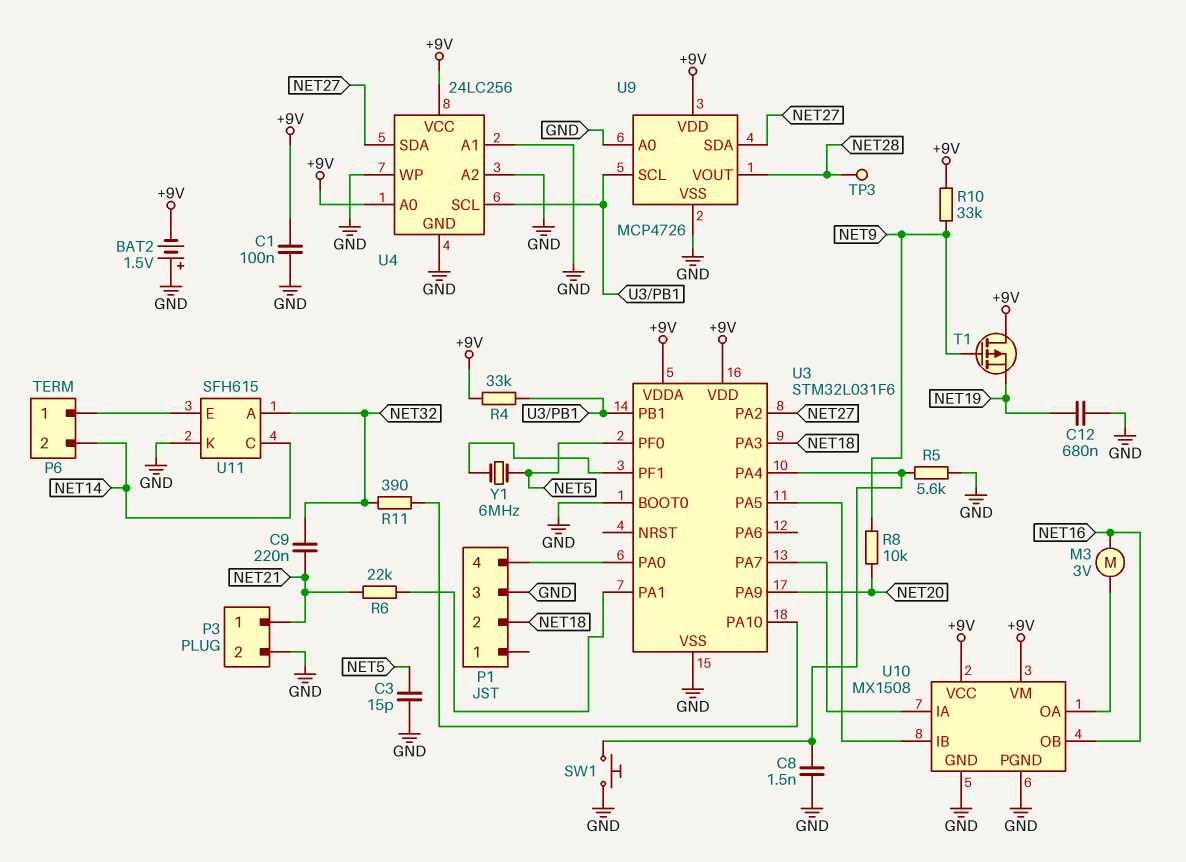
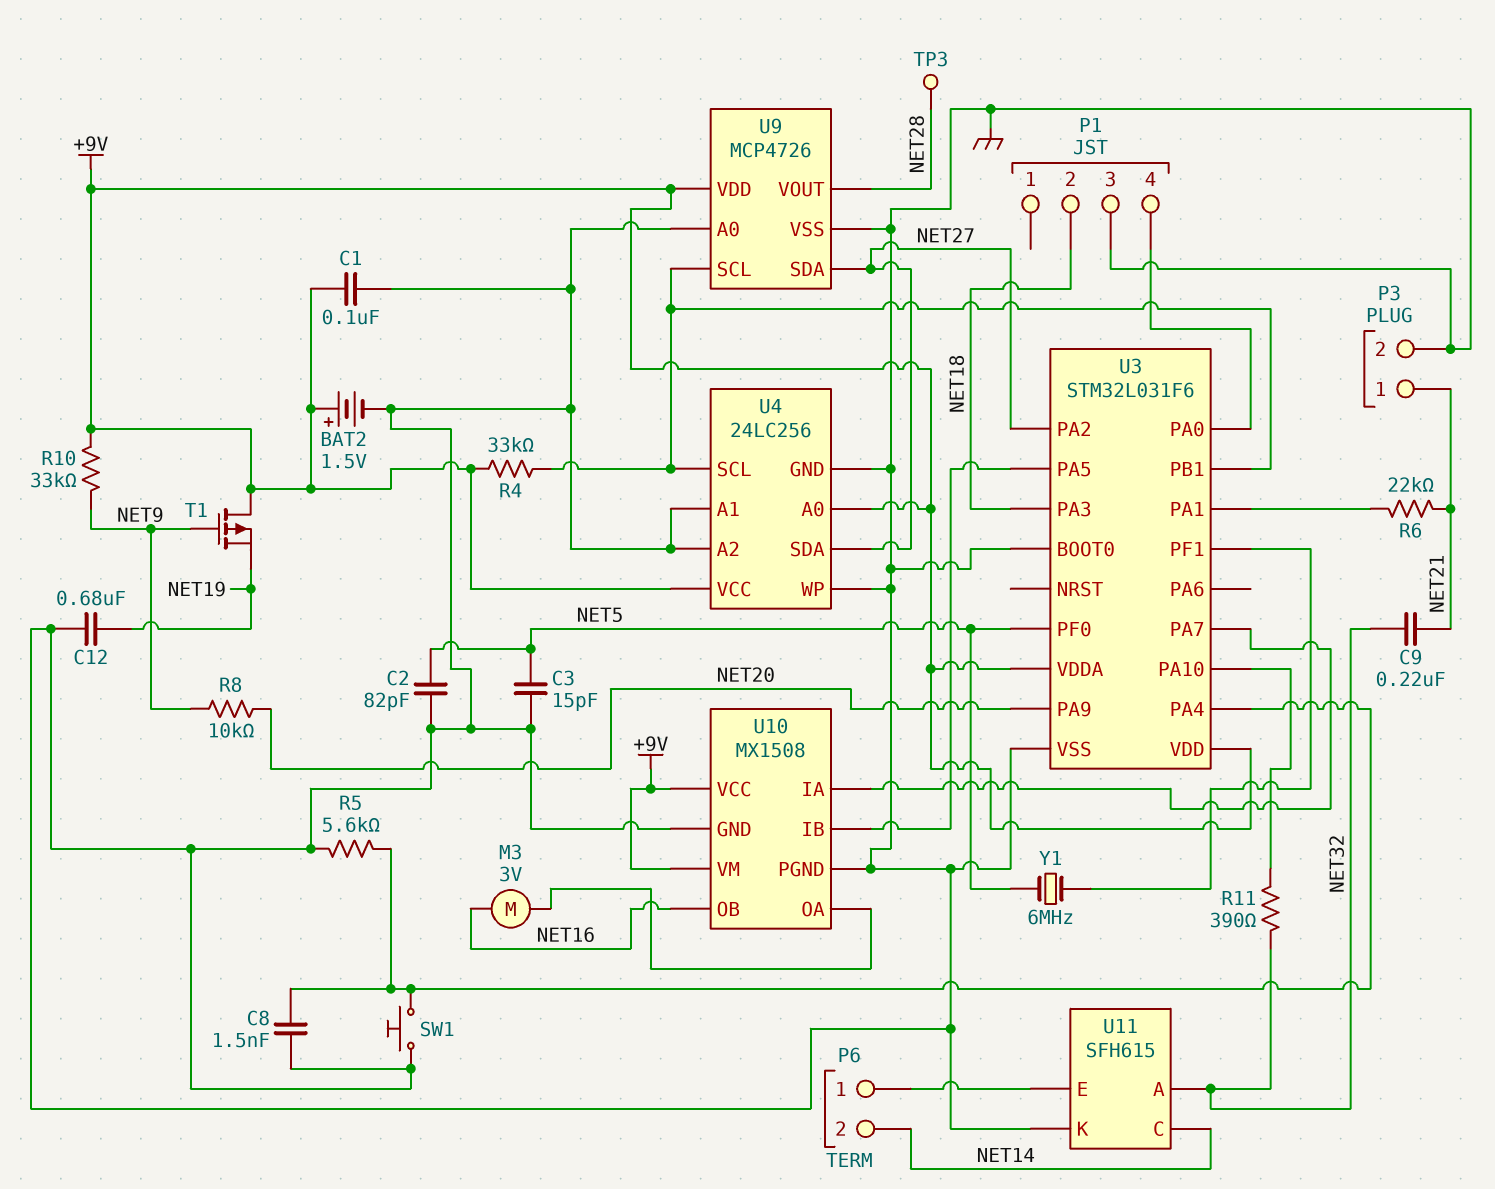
BAT2: 1.5V (plus GND, minus +9V) -> 1.5V (plus +9V, minus GND)
C2: none -> 82pF (GND, NET5)

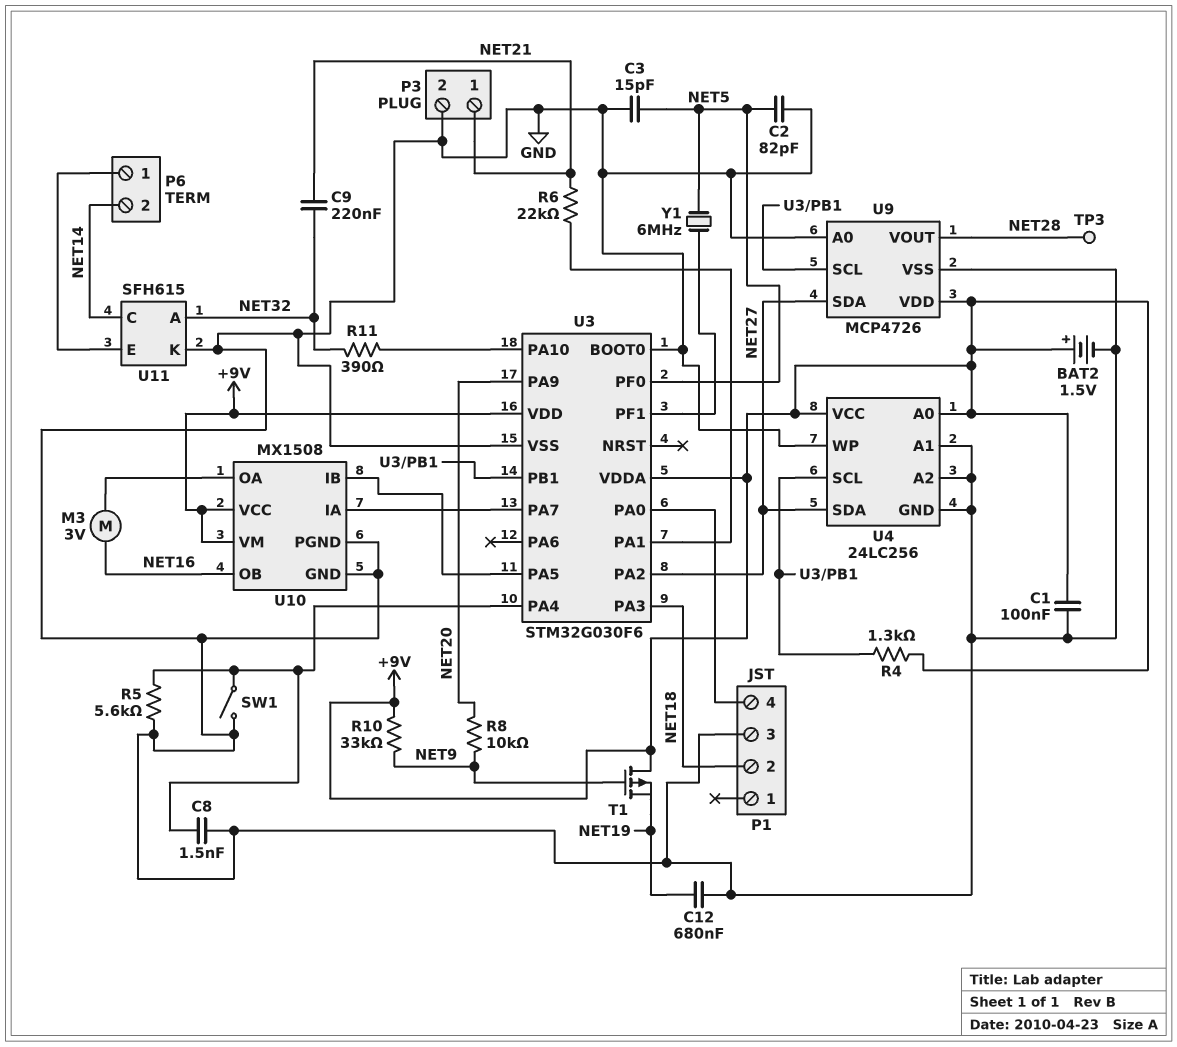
R4: 33k (+9V, U3/PB1) -> 1.3k (+9V, U3/PB1)
SW1: button (GND, U3/PA4) -> switch (GND, U3/PA4)
U3: STM32L031F6 -> STM32G030F6

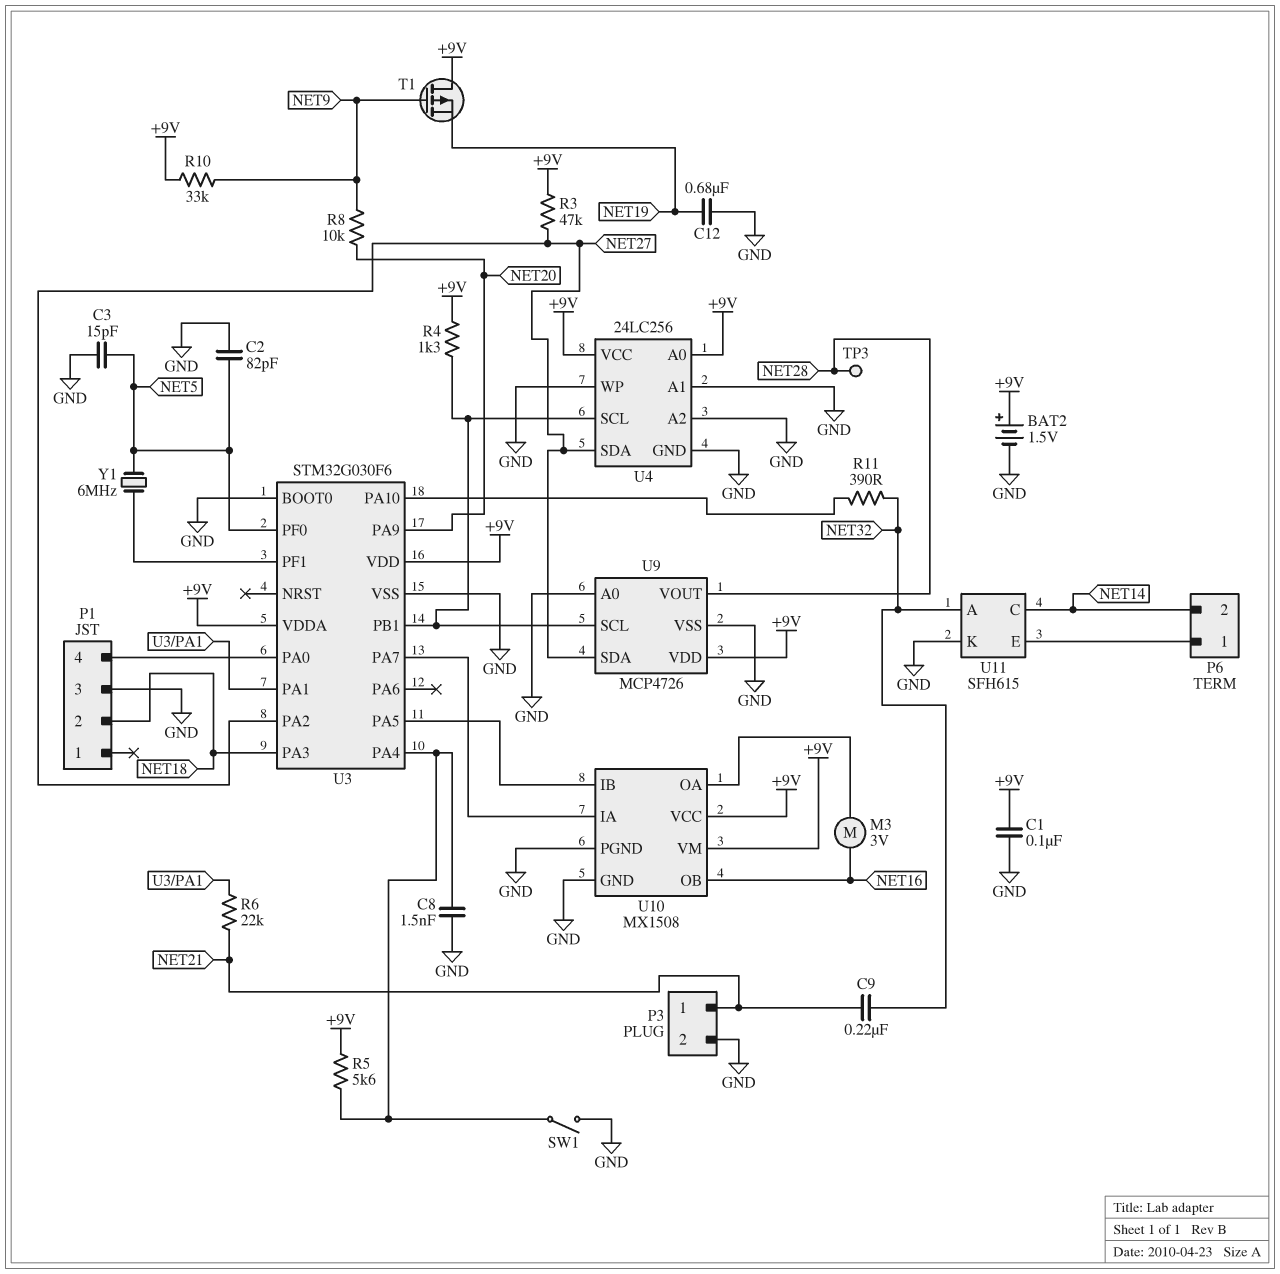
R3: none -> 47k (+9V, NET27)
R5: 5.6k (GND, U3/PA4) -> 5.6k (+9V, U3/PA4)

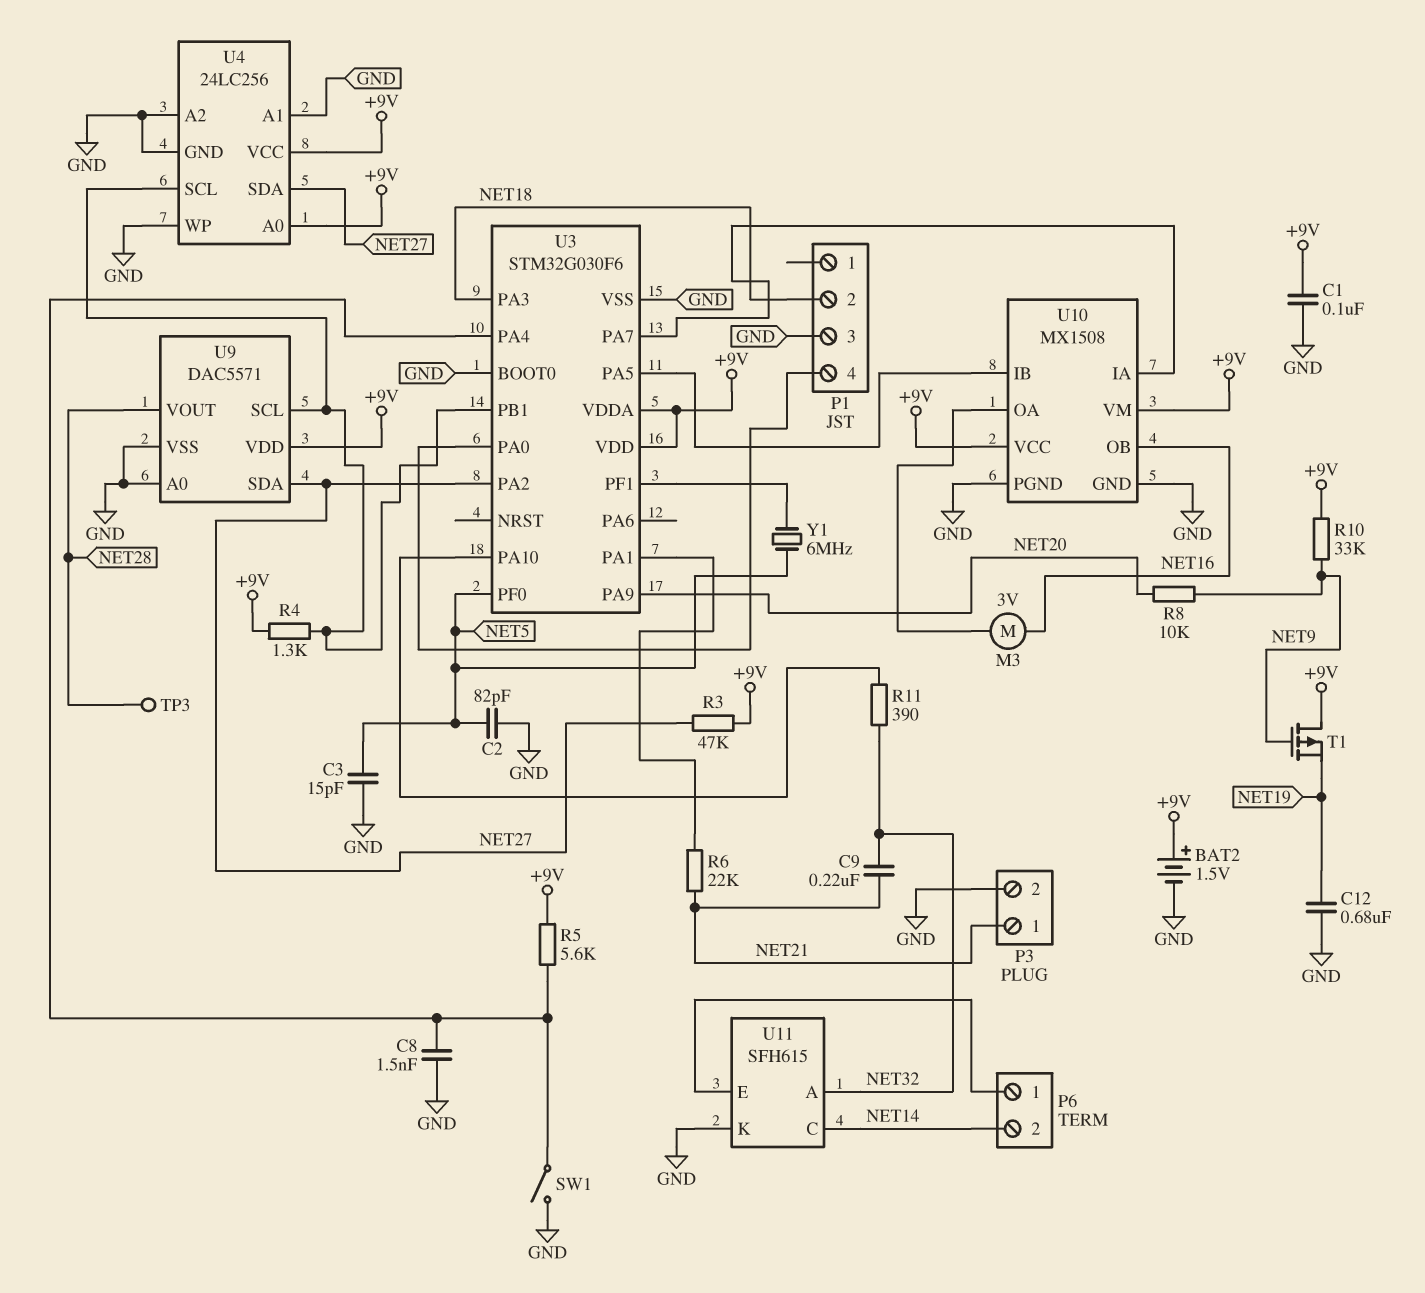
U9: MCP4726 -> DAC5571

